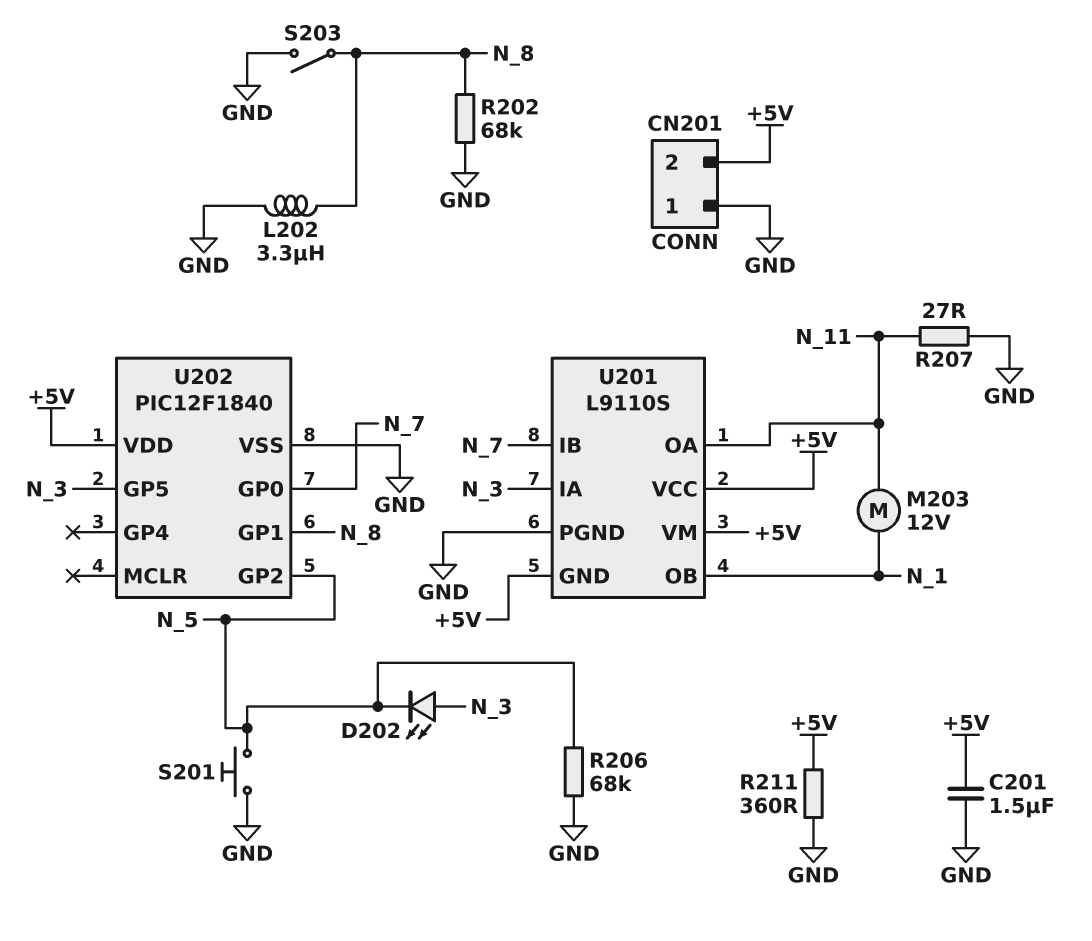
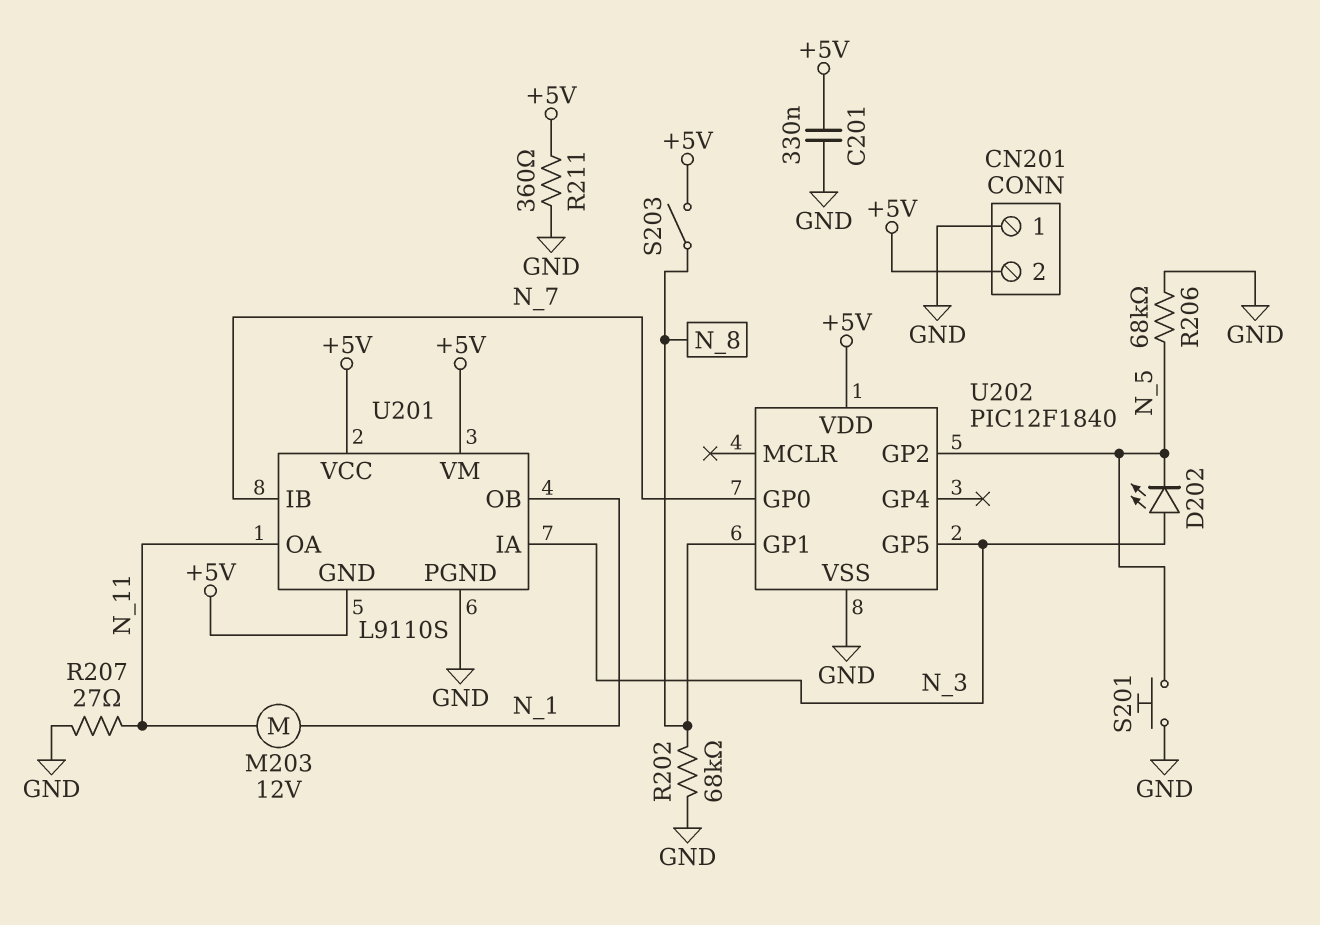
C201: 1.5uF (+5V, GND) -> 330nF (+5V, GND)
L202: 3.3uH (GND, N_8) -> none
S203: switch (GND, N_8) -> switch (+5V, N_8)

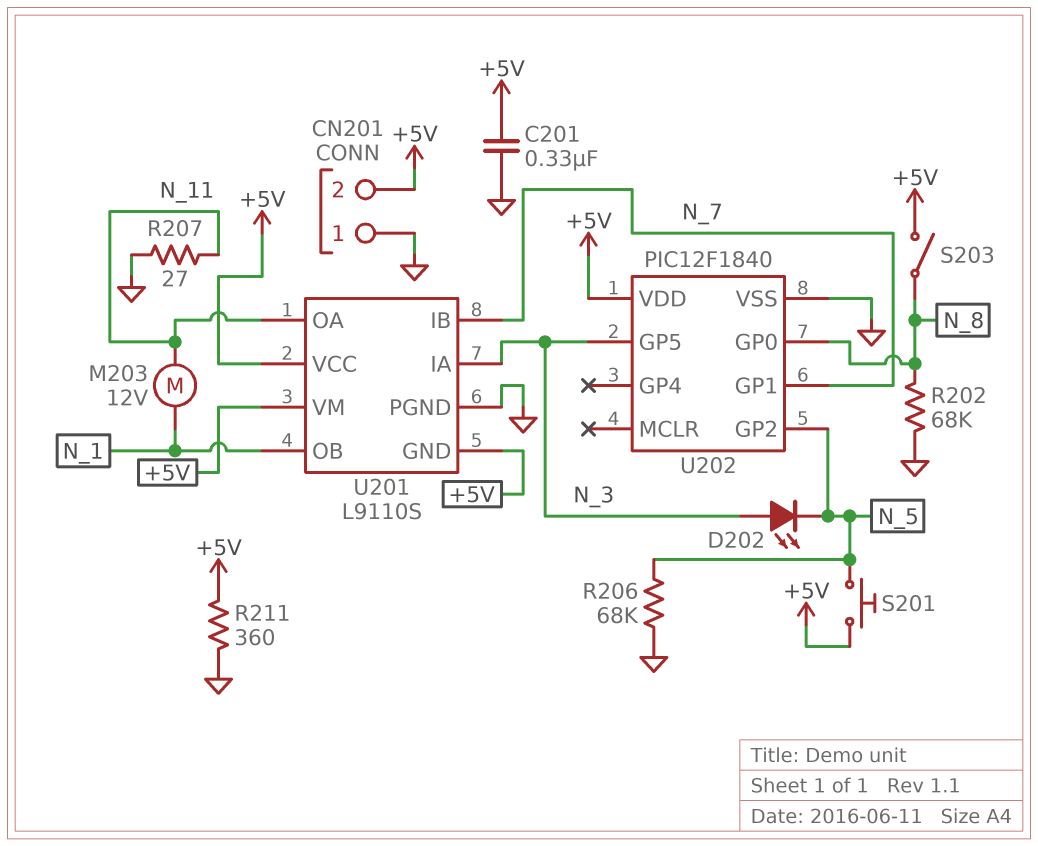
S201: button (GND, N_5) -> button (+5V, N_5)
U202 pin GP0: N_7 -> N_8
U202 pin GP1: N_8 -> N_7

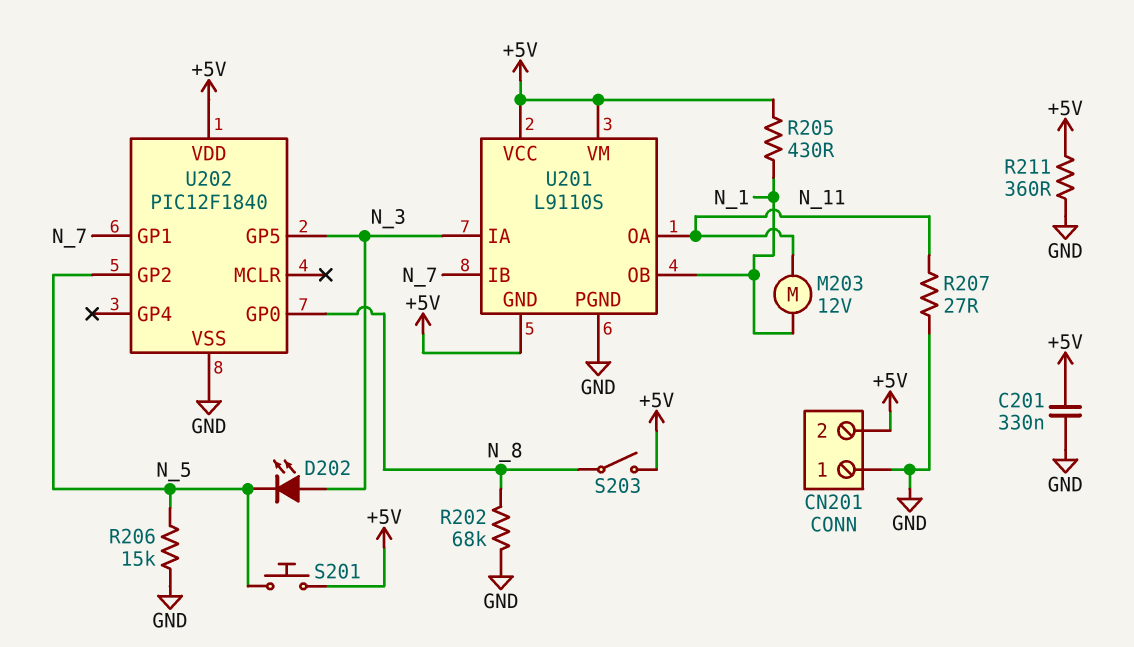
R205: none -> 430 (+5V, N_1)
R206: 68k (GND, N_5) -> 15k (GND, N_5)

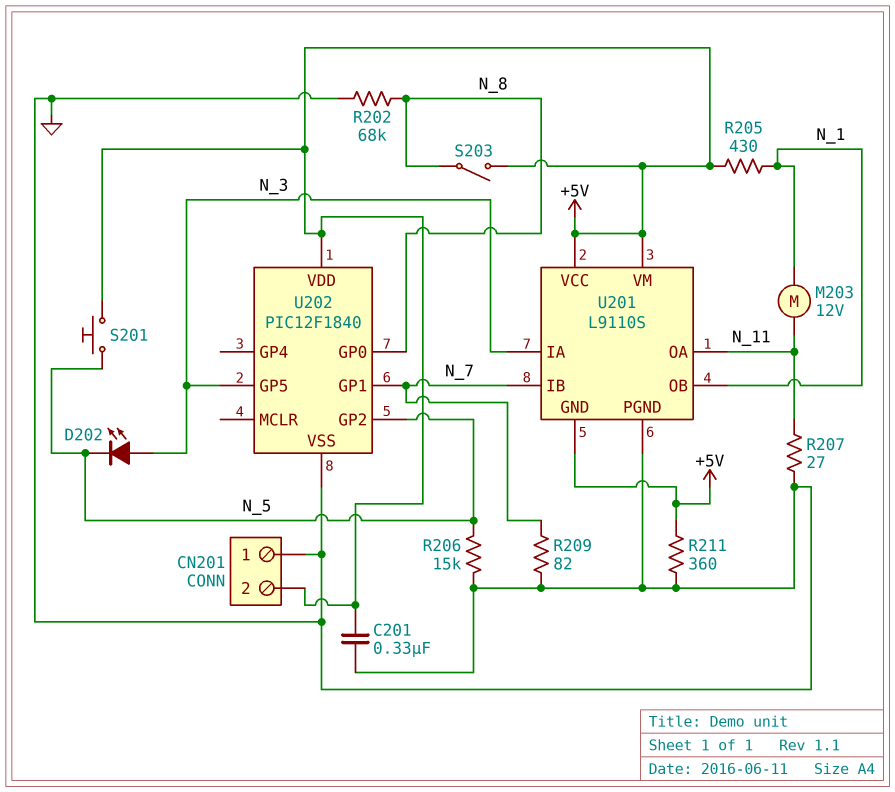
R209: none -> 82 (GND, N_7)

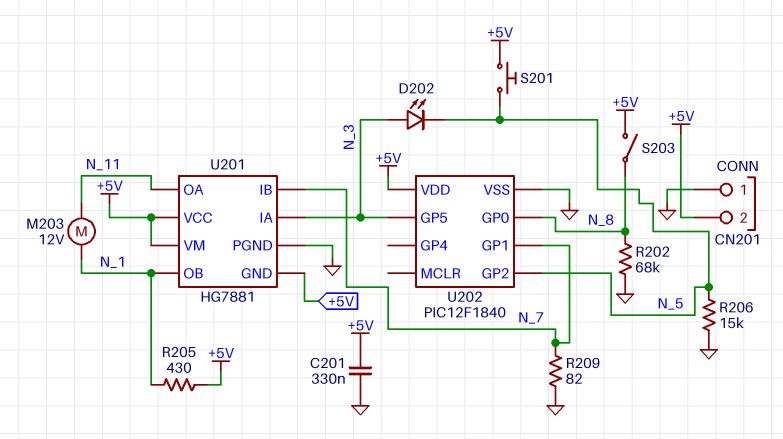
R207: 27 (GND, N_11) -> none
R211: 360 (+5V, GND) -> none
U201: L9110S -> HG7881

